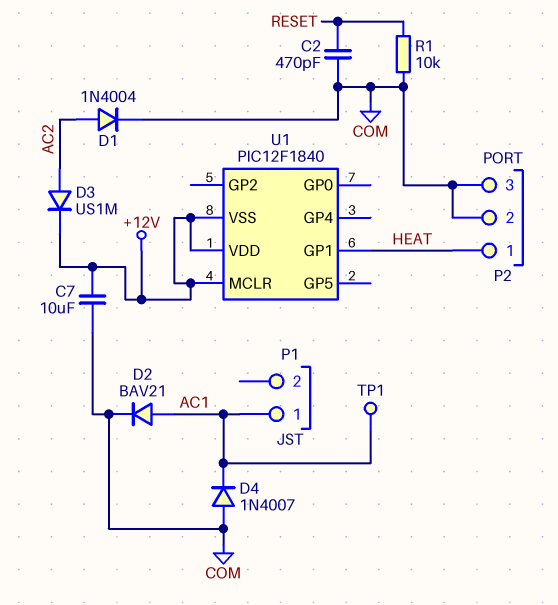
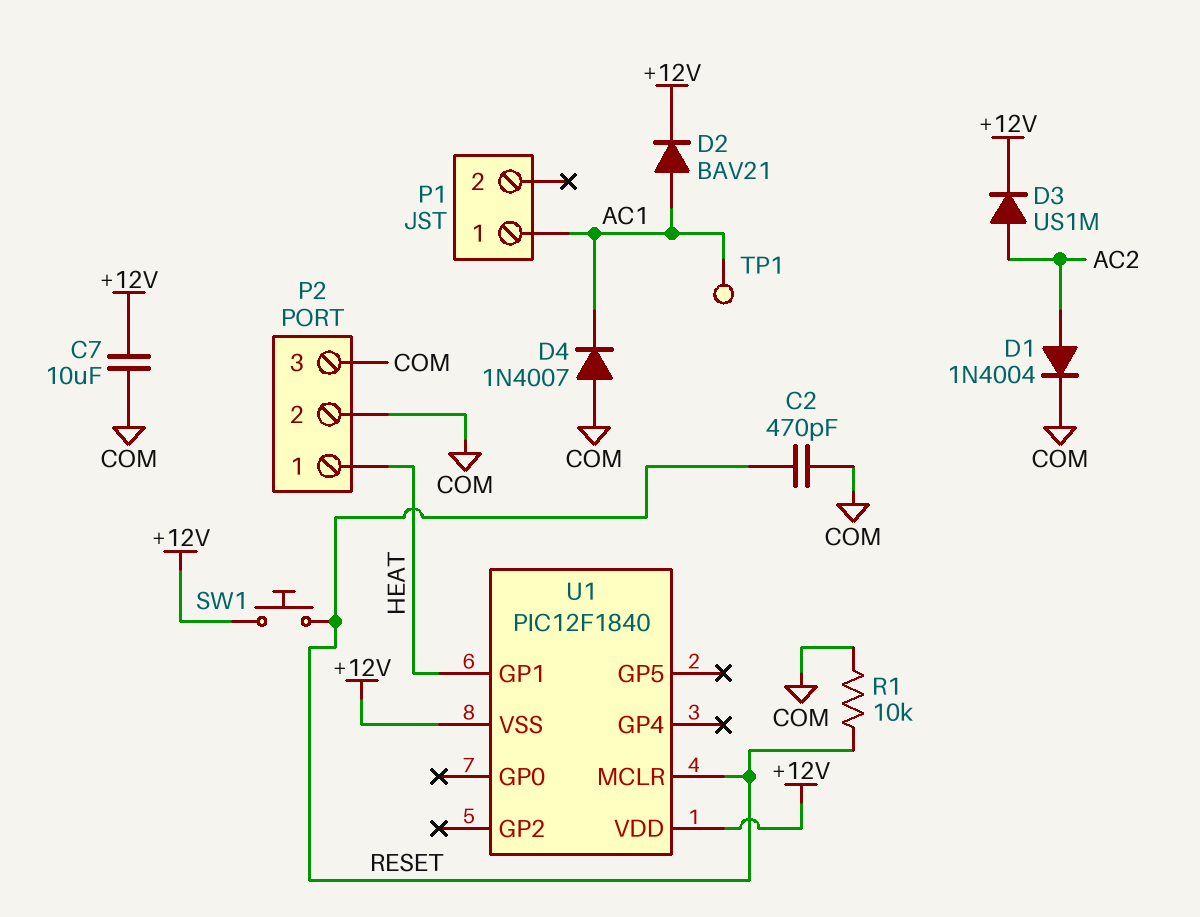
D2: diode BAV21 (A AC1, K COM) -> diode BAV21 (A AC1, K +12V)
SW1: none -> button (+12V, RESET)
U1 pin MCLR: +12V -> RESET

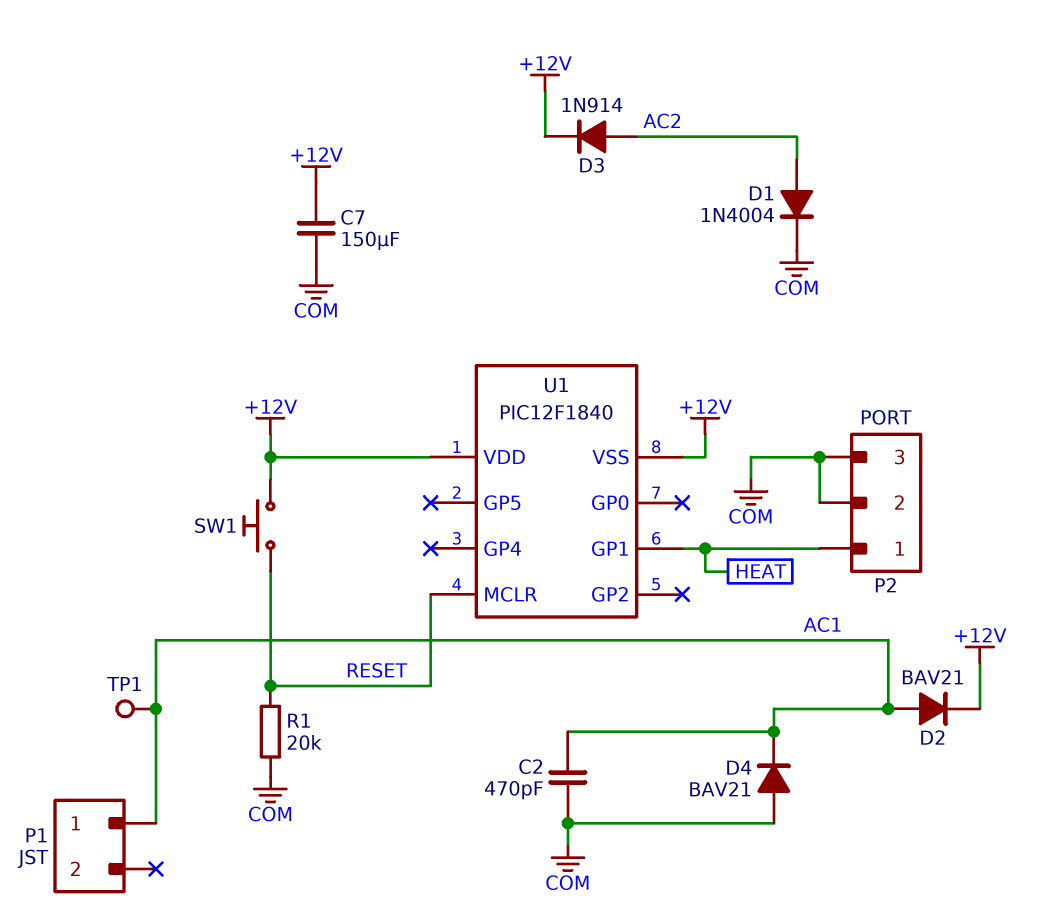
C2: 470pF (COM, RESET) -> 470pF (AC1, COM)
C7: 10uF (+12V, COM) -> 150uF (+12V, COM)
D3: diode US1M (A AC2, K +12V) -> diode 1N914 (A AC2, K +12V)
D4: diode 1N4007 (A COM, K AC1) -> diode BAV21 (A COM, K AC1)
R1: 10k (COM, RESET) -> 20k (COM, RESET)

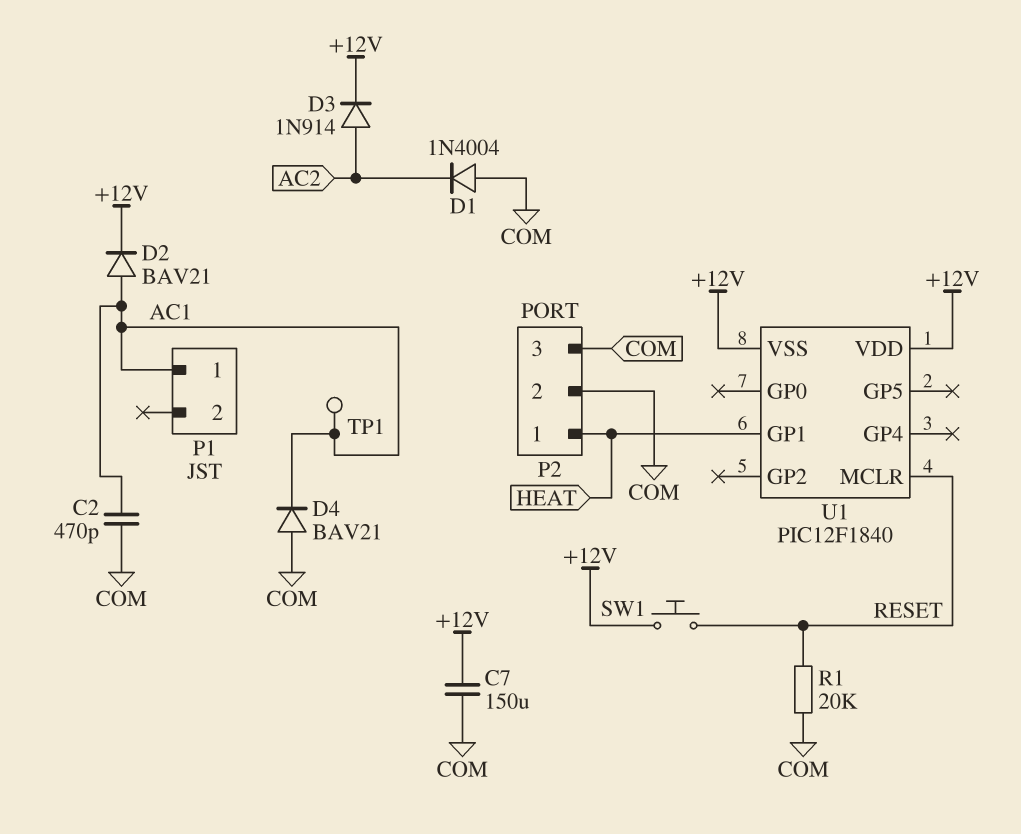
D1: diode 1N4004 (A AC2, K COM) -> diode 1N4004 (A COM, K AC2)

